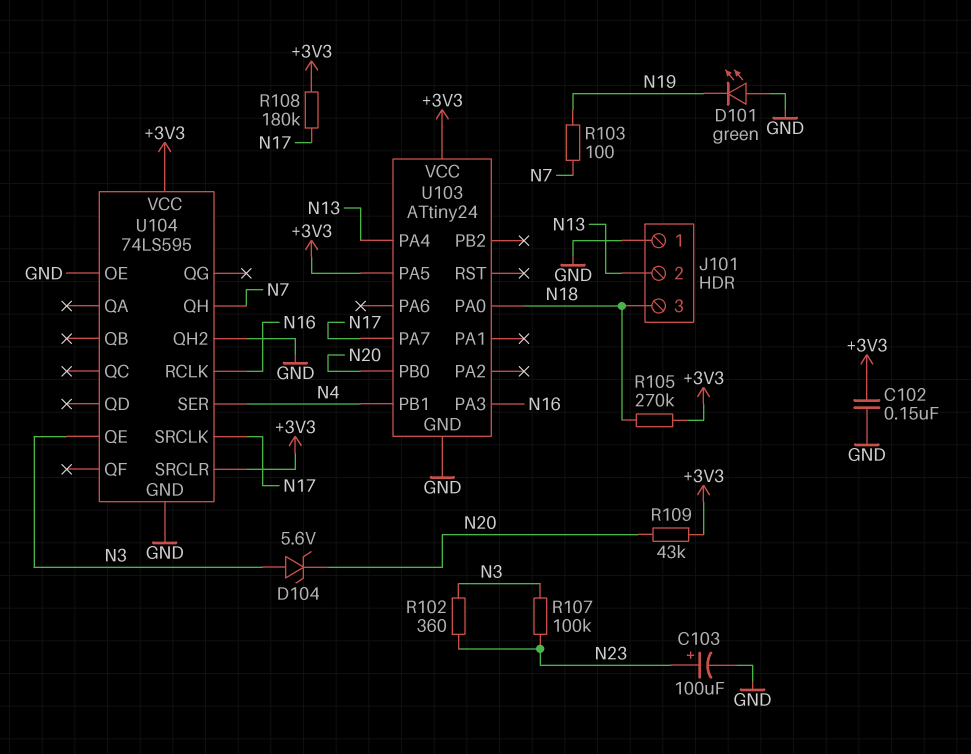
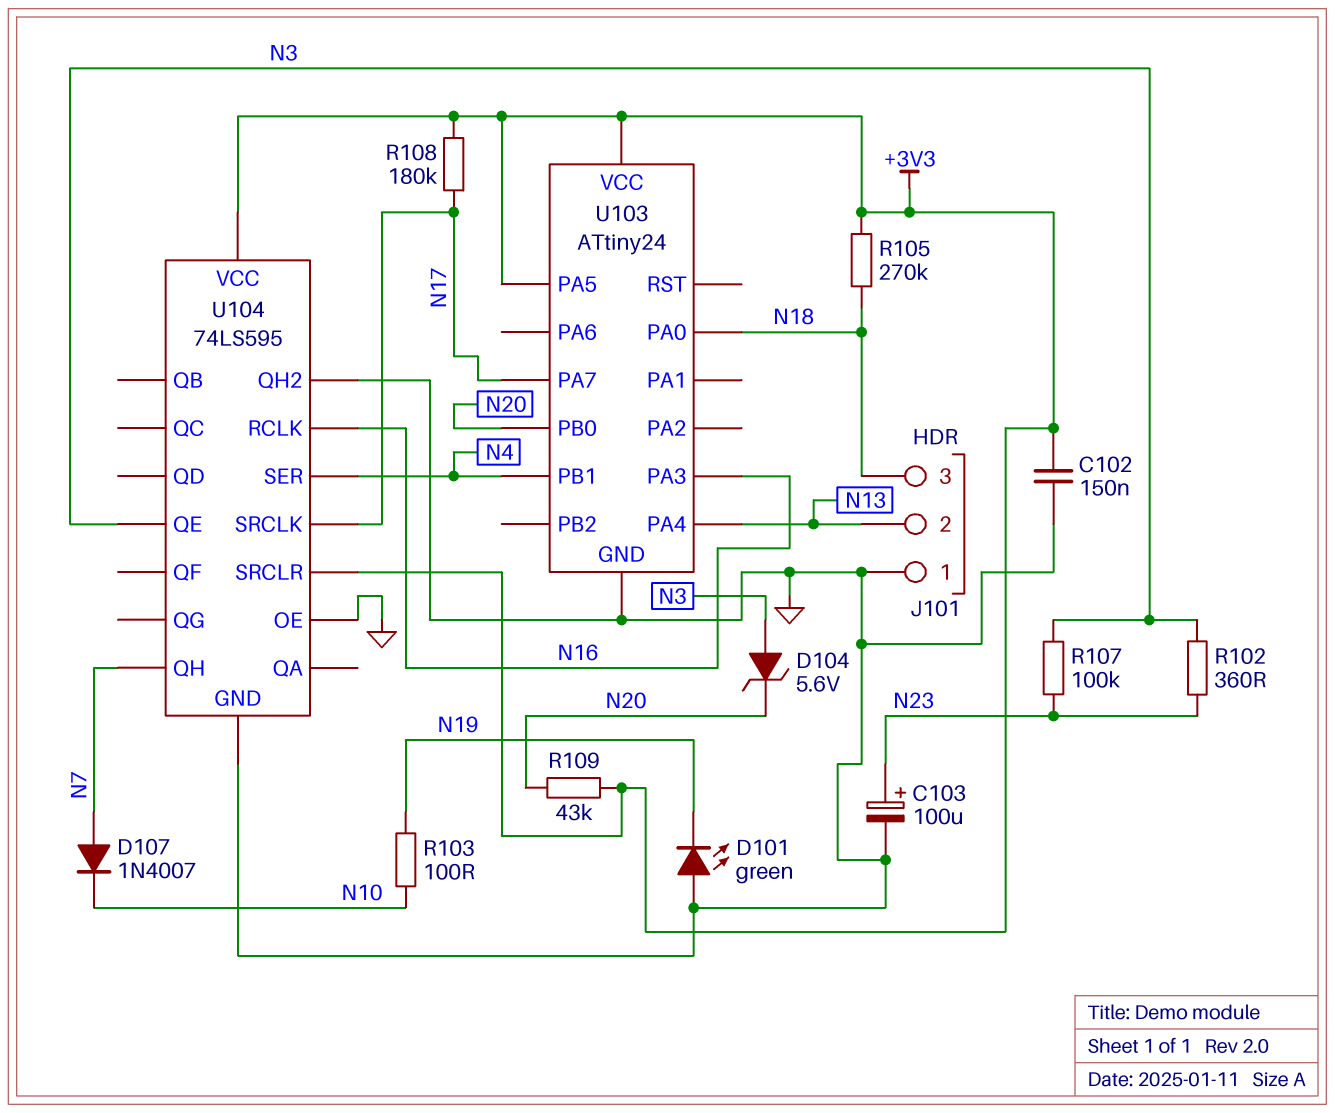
D107: none -> diode 1N4007 (A N7, K N10)
R103: 100 (N7, N19) -> 100 (N10, N19)

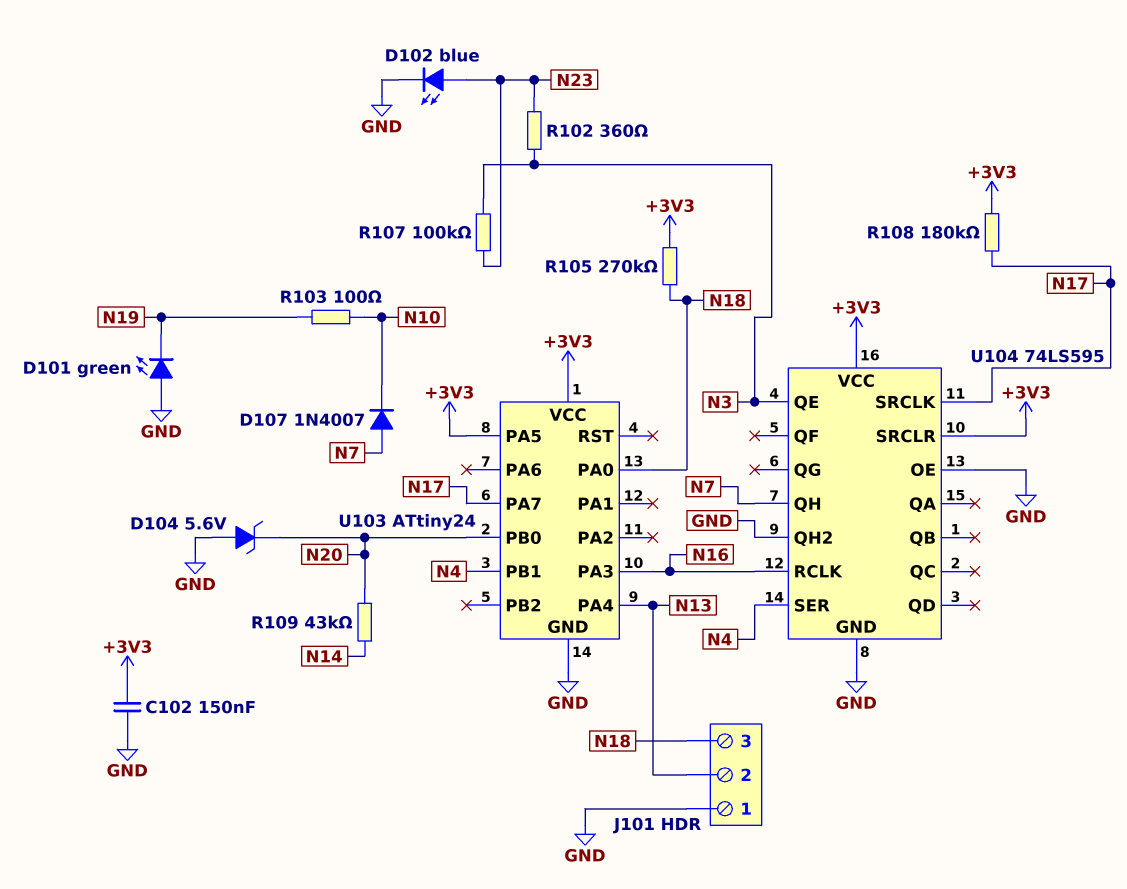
C103: 100uF (plus N23, minus GND) -> none
D102: none -> LED blue (A N23, K GND)
D104: zener 5.6V (A N3, K N20) -> zener 5.6V (A GND, K N20)
R109: 43k (+3V3, N20) -> 43k (N14, N20)

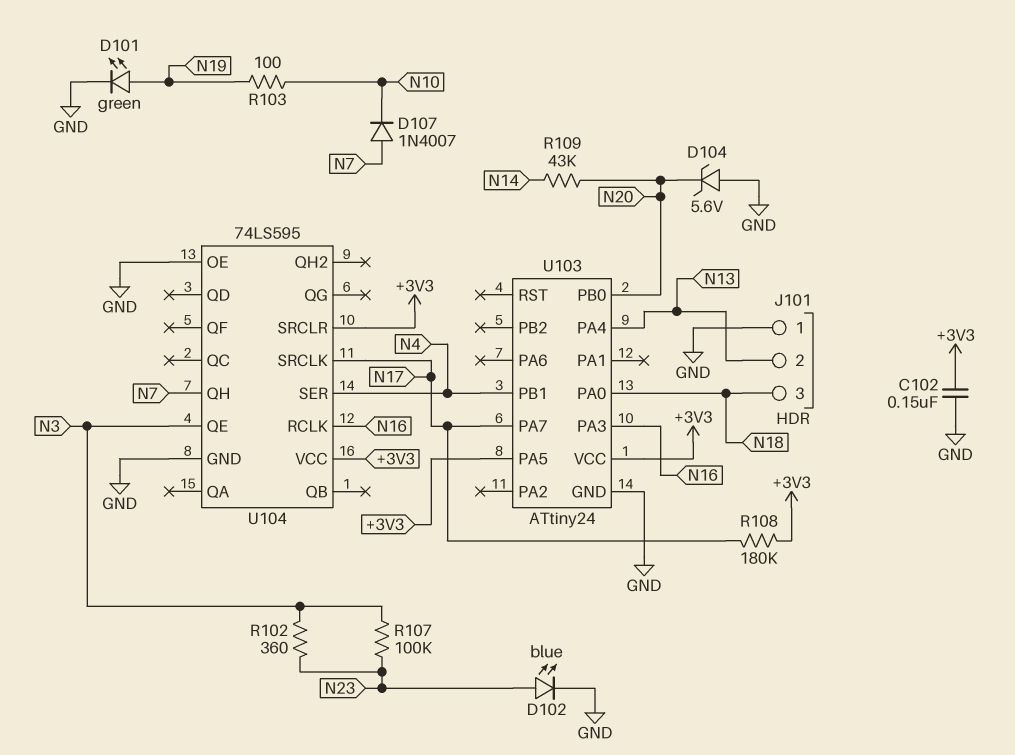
D101: LED green (A GND, K N19) -> LED green (A N19, K GND)
R105: 270k (+3V3, N18) -> none
U104 pin QH2: GND -> none

